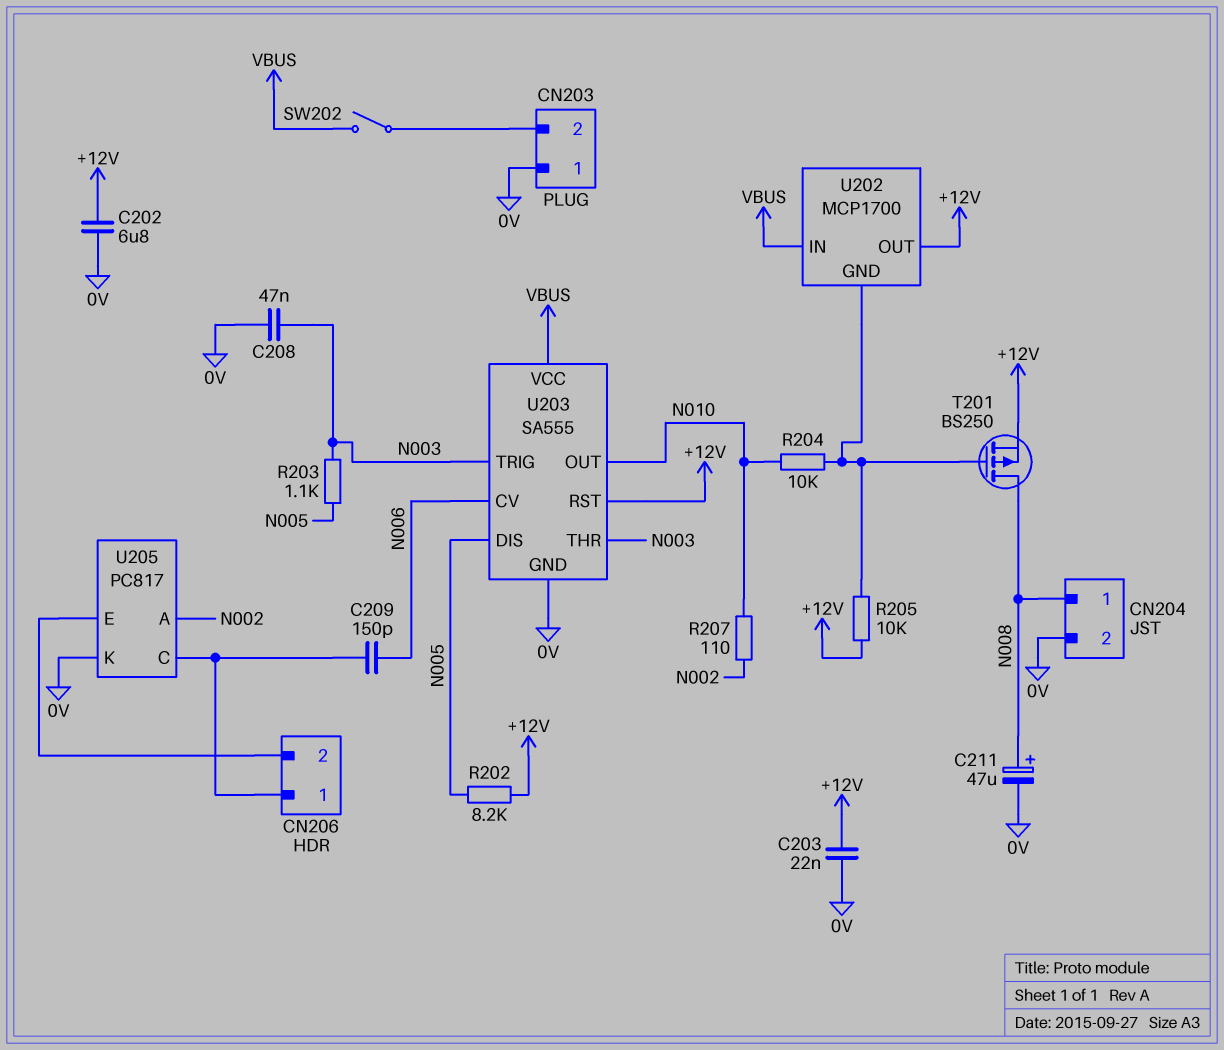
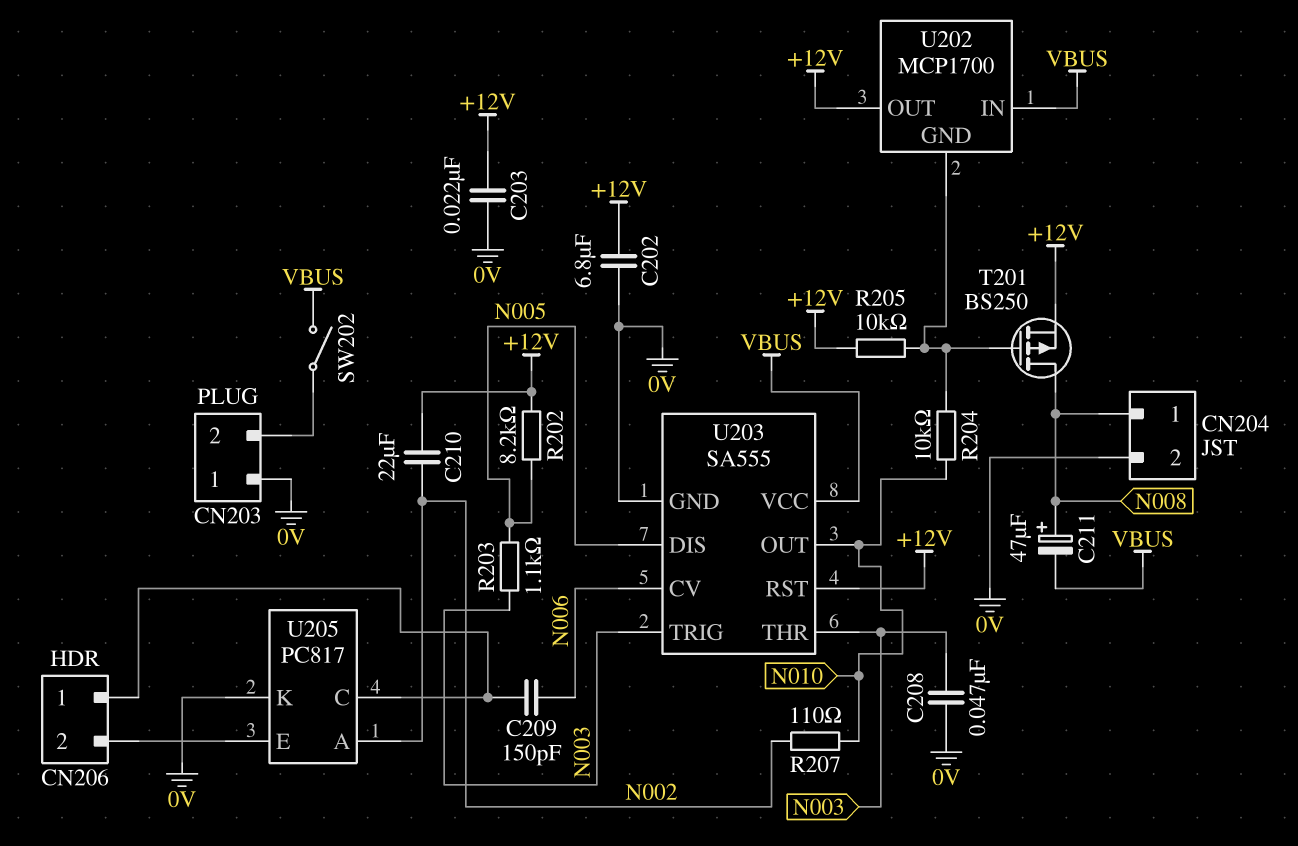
C210: none -> 22uF (+12V, N002)
C211: 47uF (plus N008, minus 0V) -> 47uF (plus N008, minus VBUS)

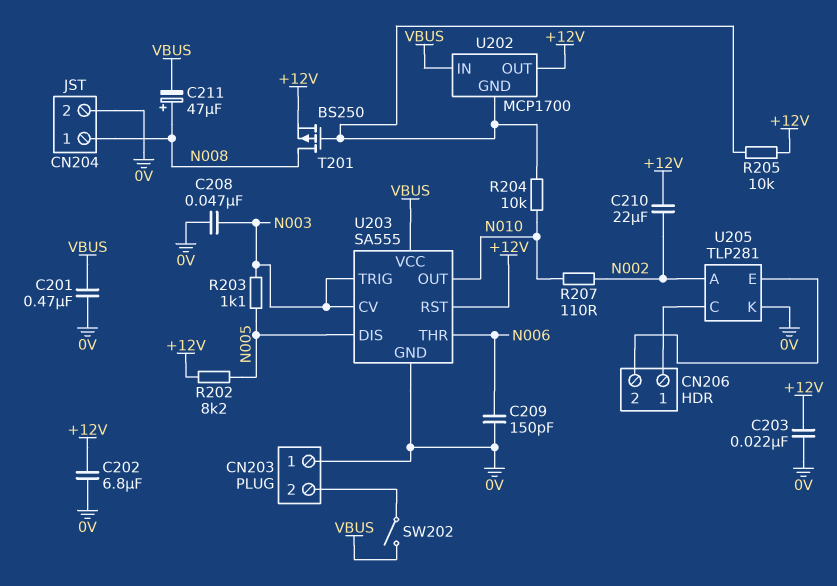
C201: none -> 470nF (0V, VBUS)
C209: 150pF (CN206/1, N006) -> 150pF (0V, N006)
U203 pin CV: N006 -> N003
U203 pin THR: N003 -> N006
U205: PC817 -> TLP281

